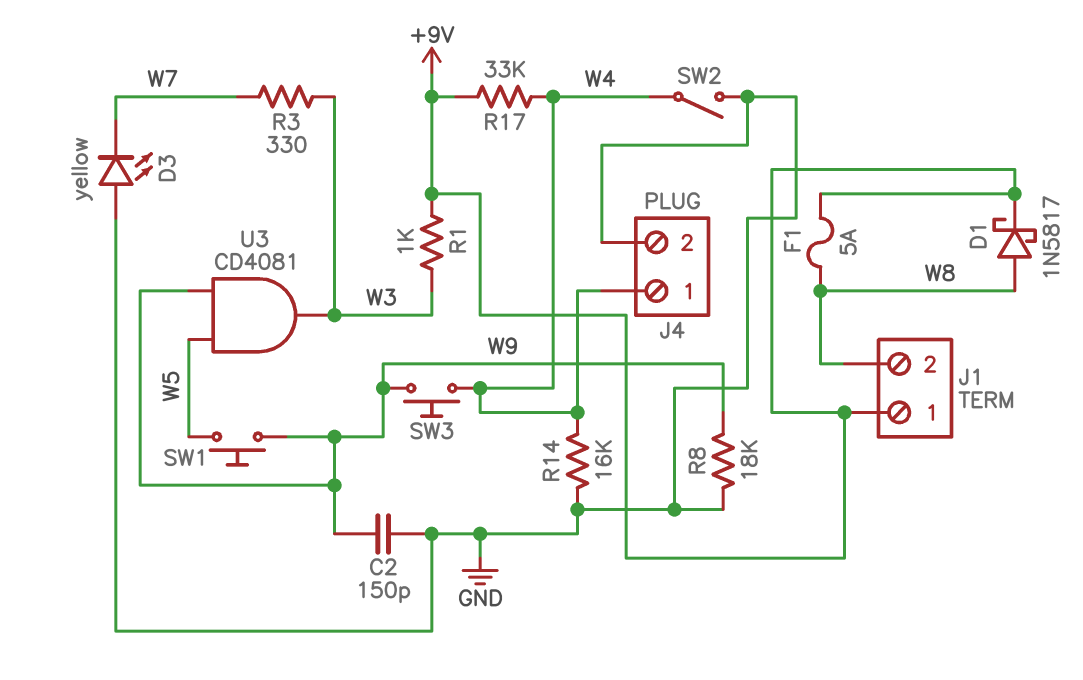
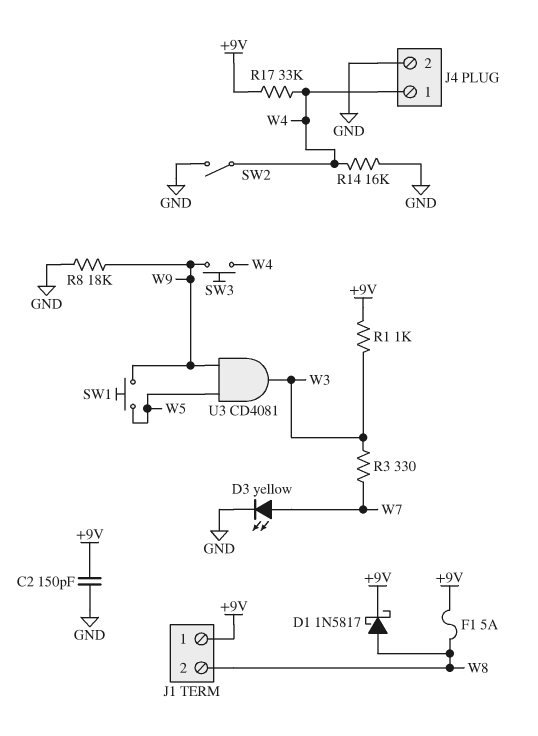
C2: 150pF (GND, W9) -> 150pF (+9V, GND)
D3: LED yellow (A GND, K W7) -> LED yellow (A W7, K GND)

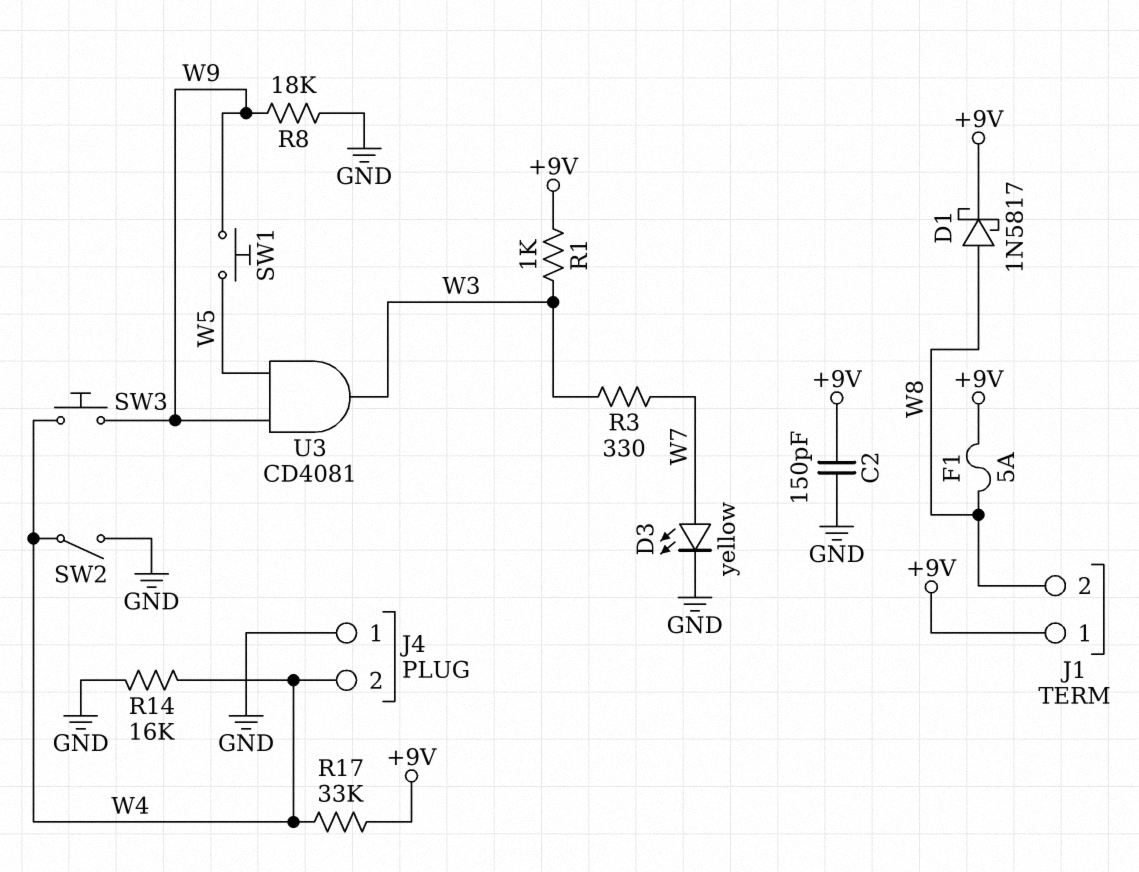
J4 pin 1: W4 -> GND
J4 pin 2: GND -> W4

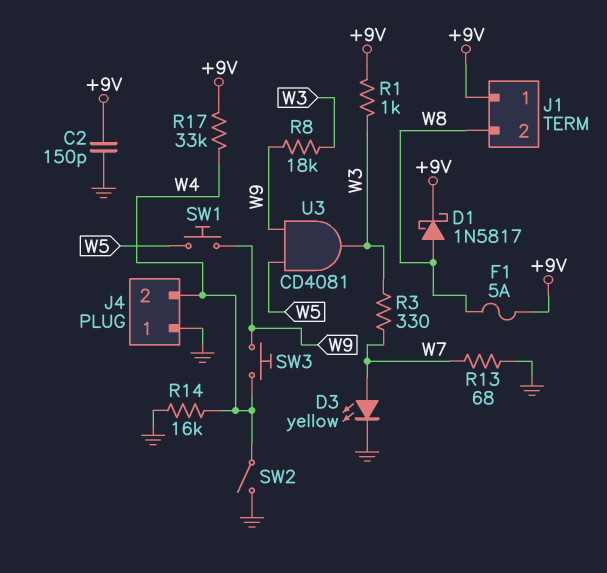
R8: 18k (GND, W9) -> 18k (W3, W9)
R13: none -> 68 (GND, W7)

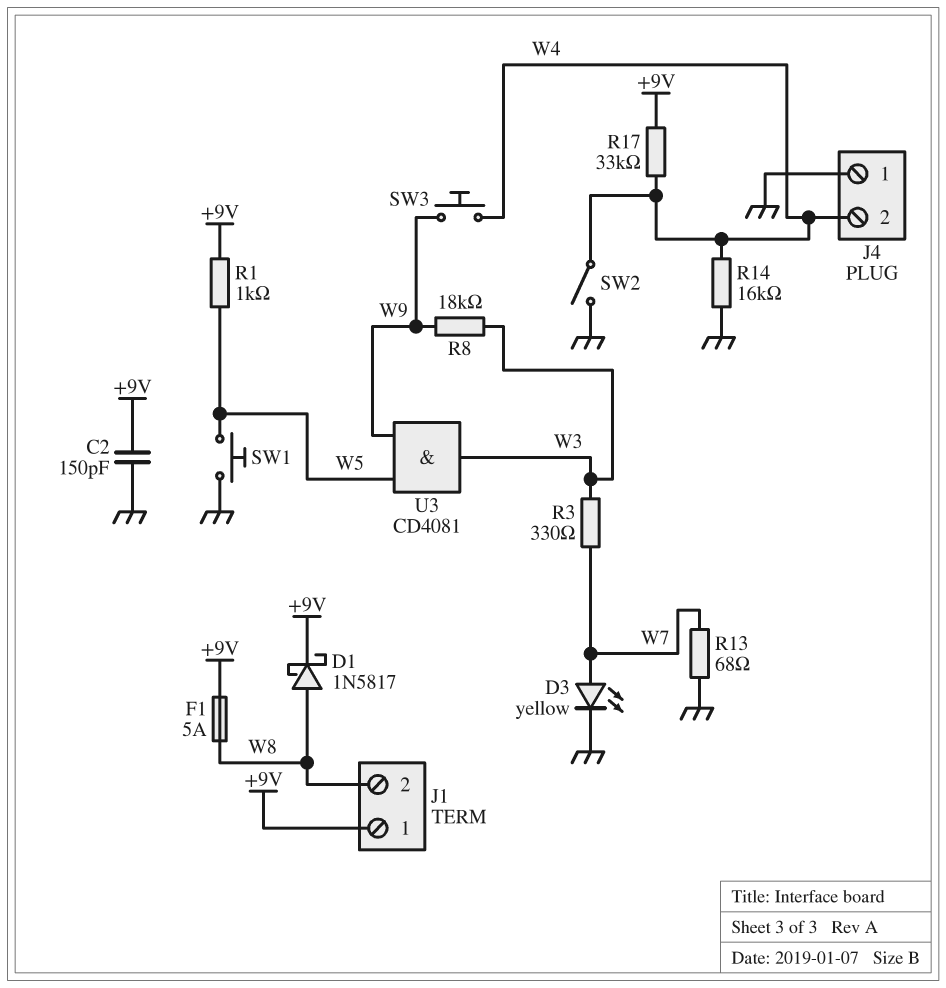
R1: 1k (+9V, W3) -> 1k (+9V, W5)
SW1: button (W5, W9) -> button (GND, W5)

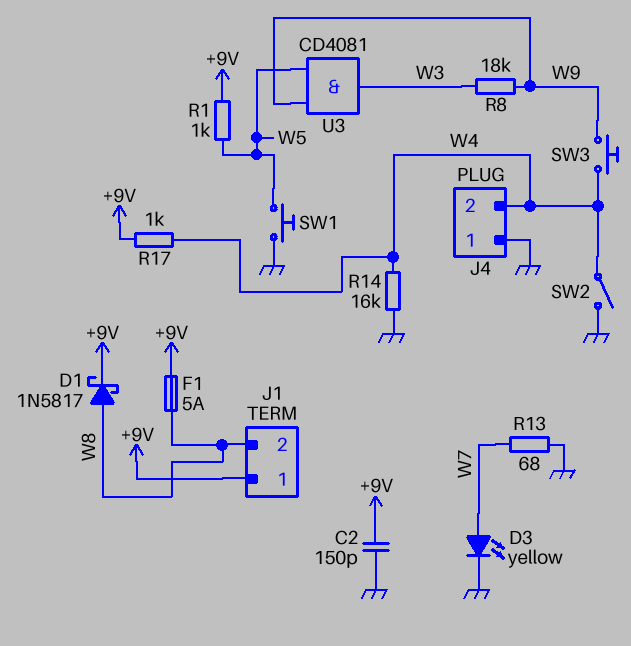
R3: 330 (W3, W7) -> none
R17: 33k (+9V, W4) -> 1k (+9V, W4)

